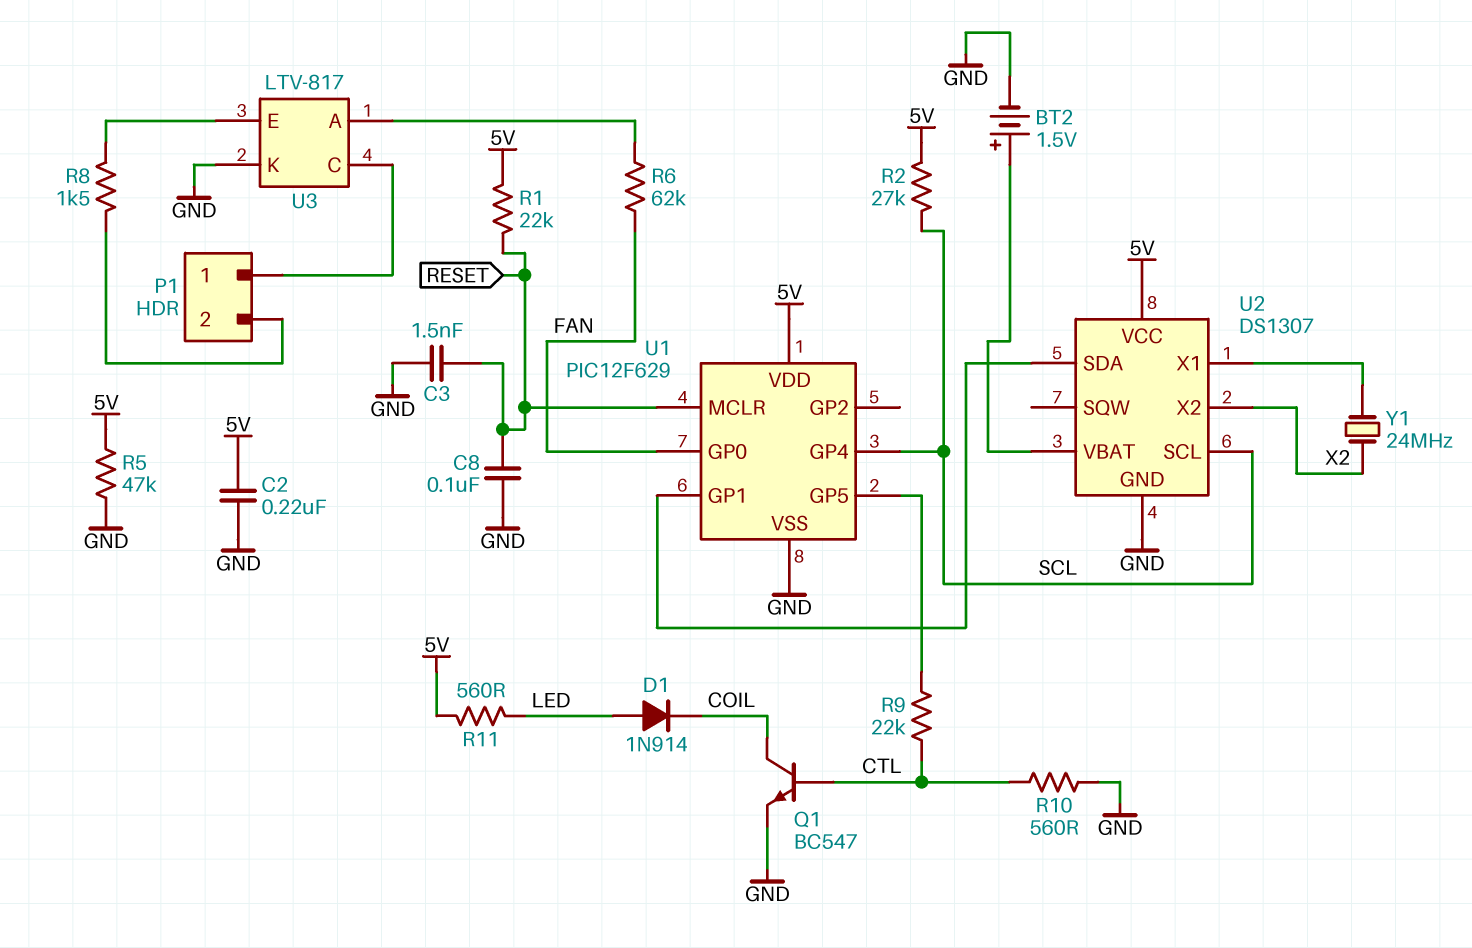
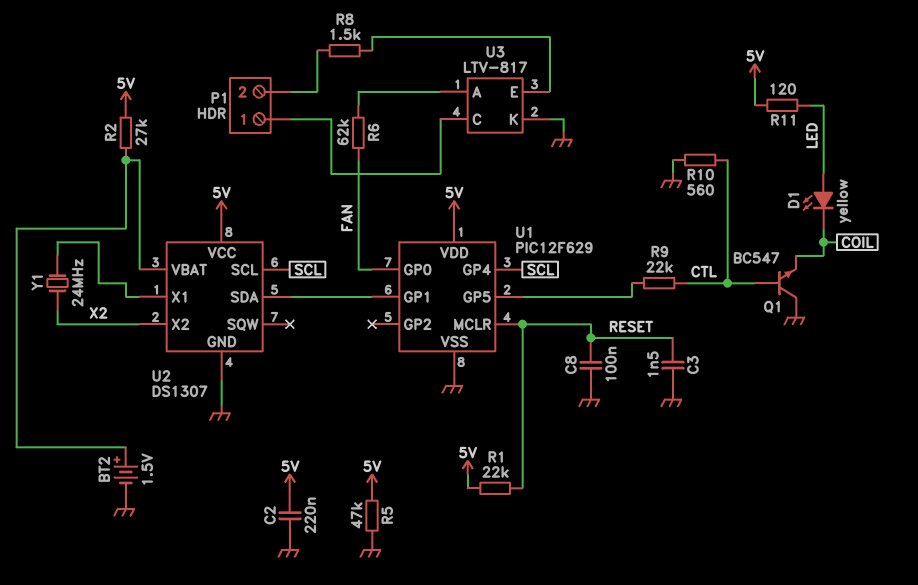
D1: diode 1N914 (A LED, K COIL) -> LED yellow (A LED, K COIL)
Q1: NPN BC547 (B CTL, C COIL, E GND) -> NPN BC547 (B CTL, C GND, E COIL)
R2: 27k (5V, SCL) -> 27k (5V, U2/VBAT)
R11: 560 (5V, LED) -> 120 (5V, LED)

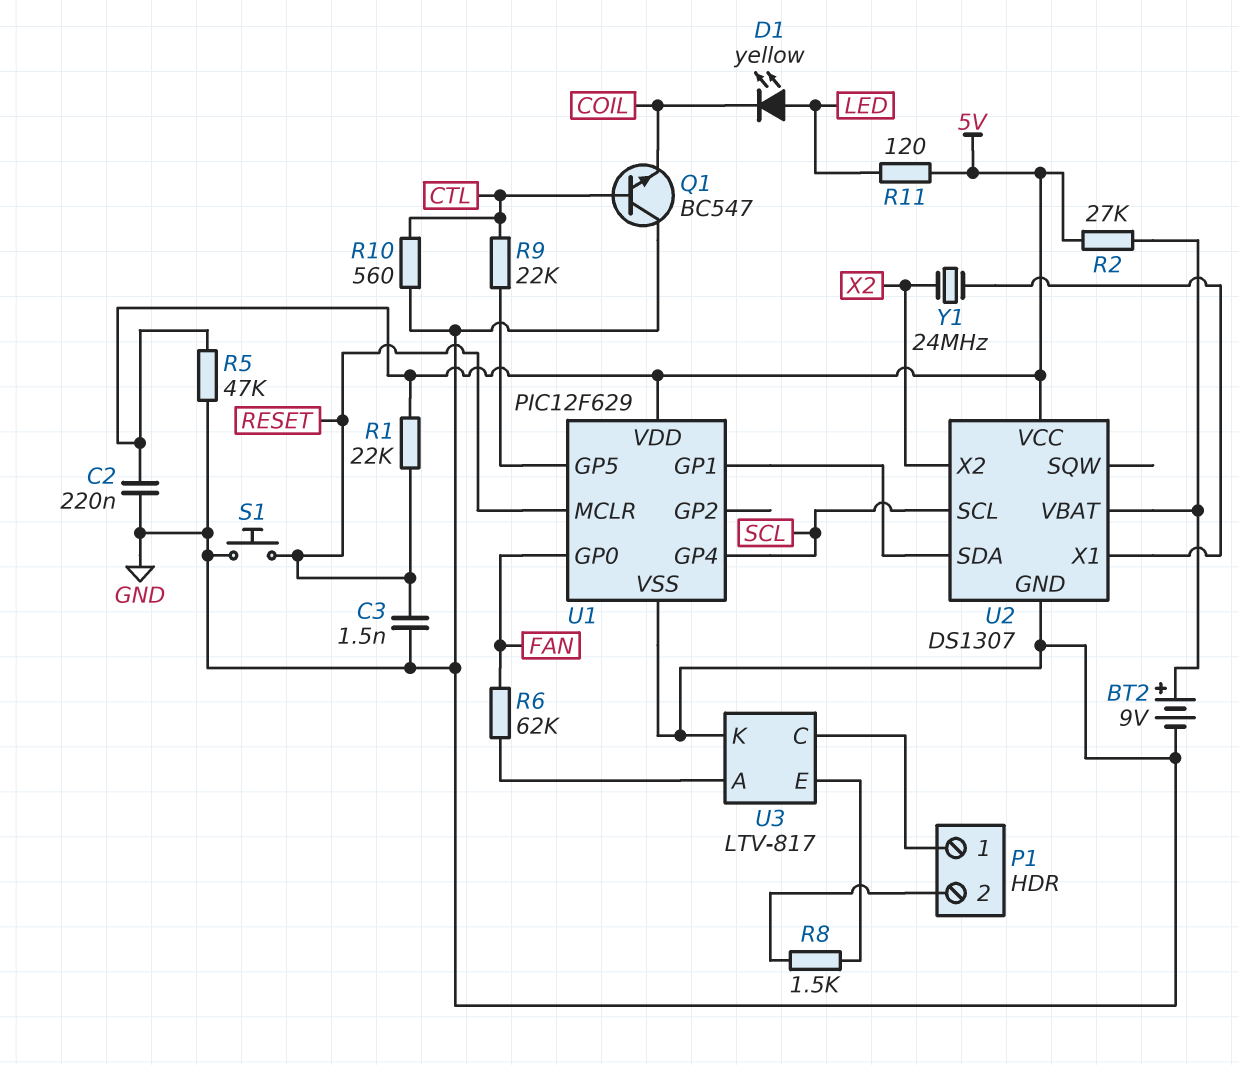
BT2: 1.5V (plus U2/VBAT, minus GND) -> 9V (plus U2/VBAT, minus GND)
C8: 100nF (GND, RESET) -> none
S1: none -> button (GND, RESET)

